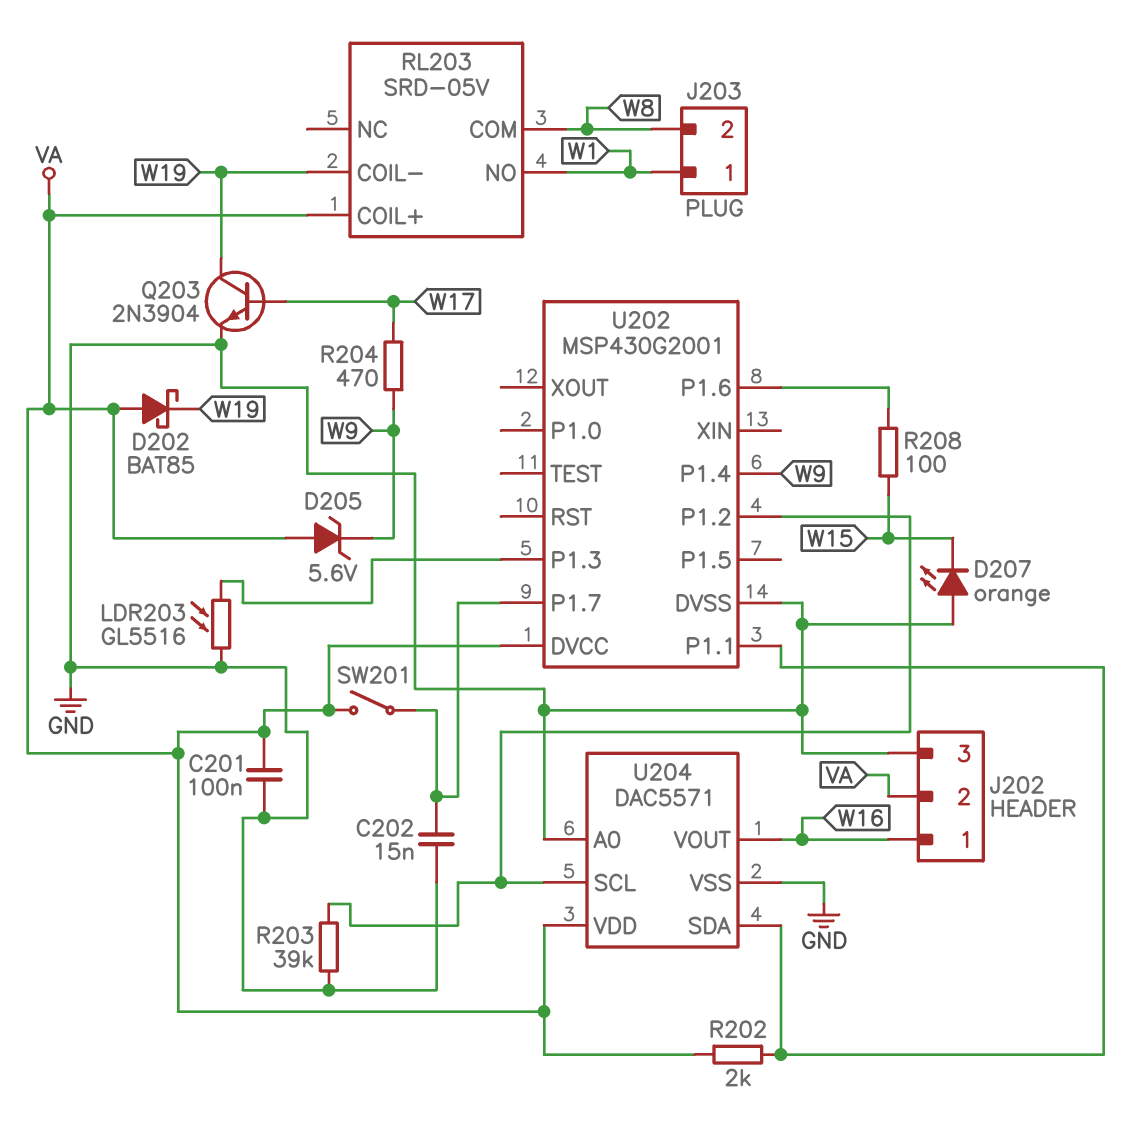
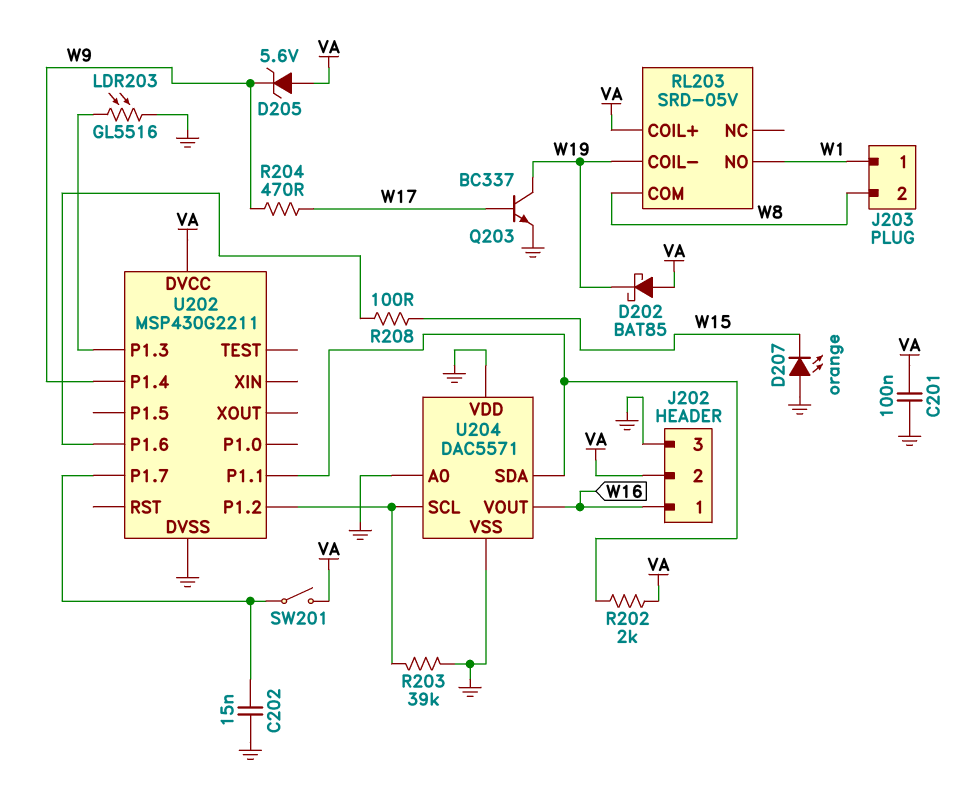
Q203: NPN 2N3904 (B W17, C W19, E GND) -> NPN BC337 (B W17, C W19, E GND)
U202: MSP430G2001 -> MSP430G2211
U204 pin VDD: VA -> GND

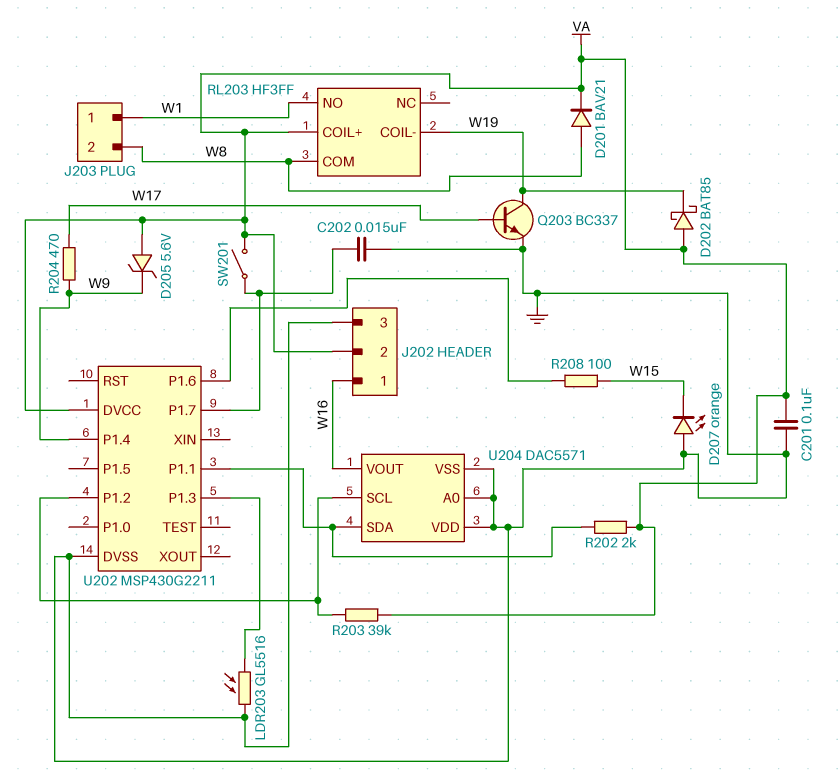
D201: none -> diode BAV21 (A W8, K VA)
R203: 39k (GND, U202/P1.2) -> 39k (U202/P1.2, VA)
RL203: SRD-05V -> HF3FF

